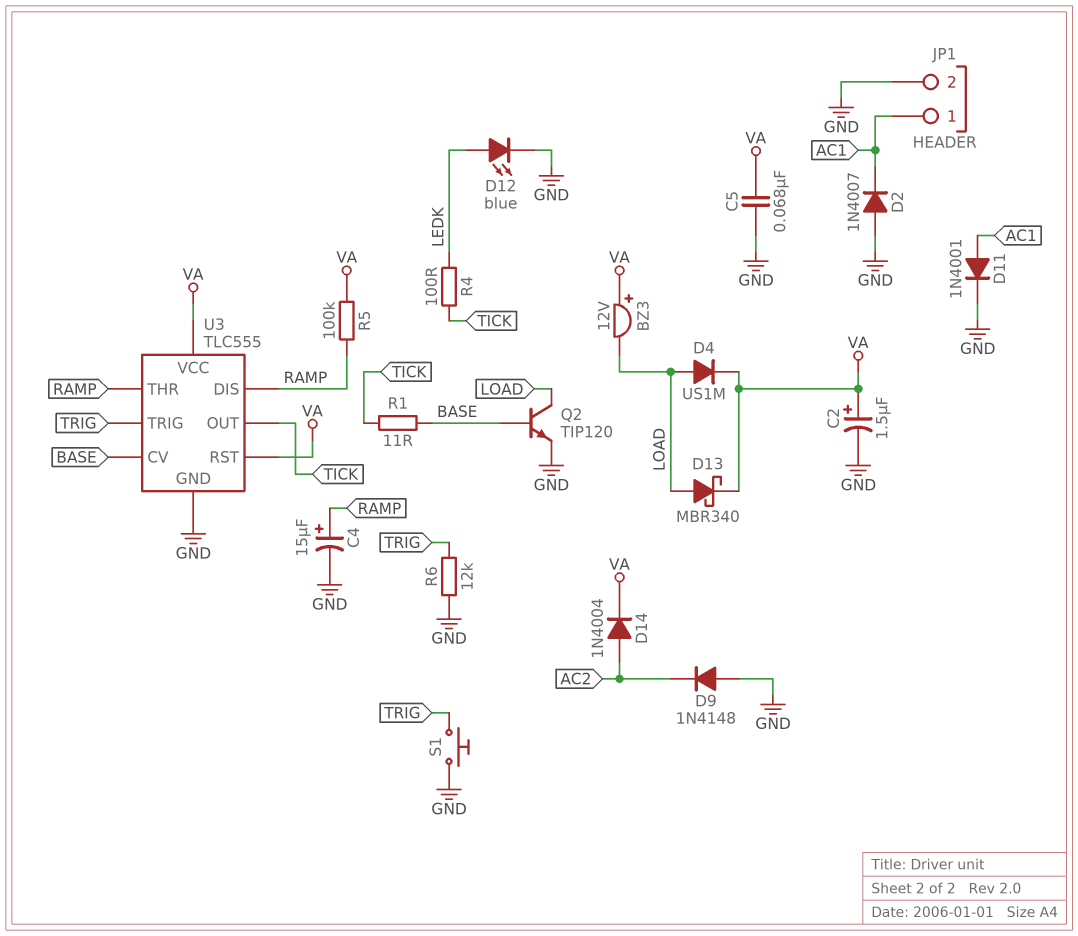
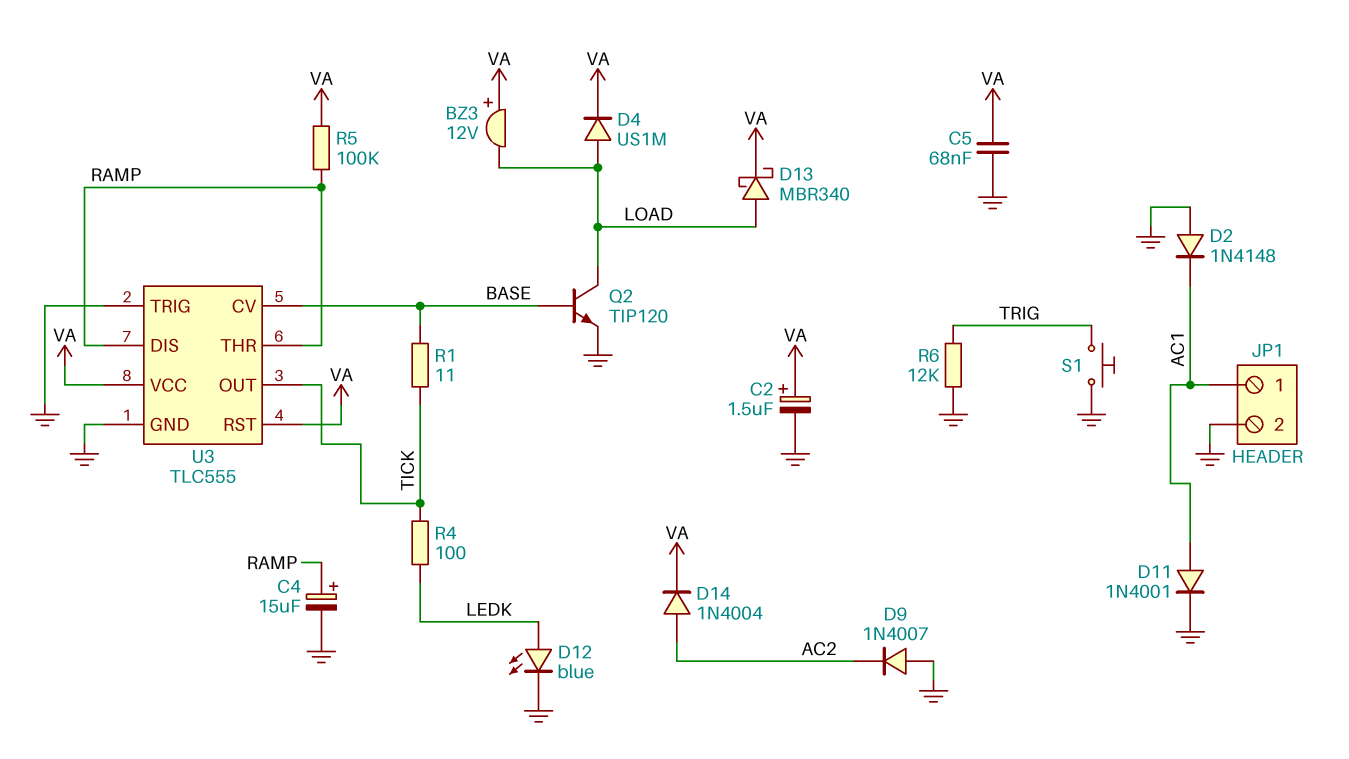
D2: diode 1N4007 (A GND, K AC1) -> diode 1N4148 (A GND, K AC1)
D9: diode 1N4148 (A GND, K AC2) -> diode 1N4007 (A GND, K AC2)
U3 pin TRIG: TRIG -> GND

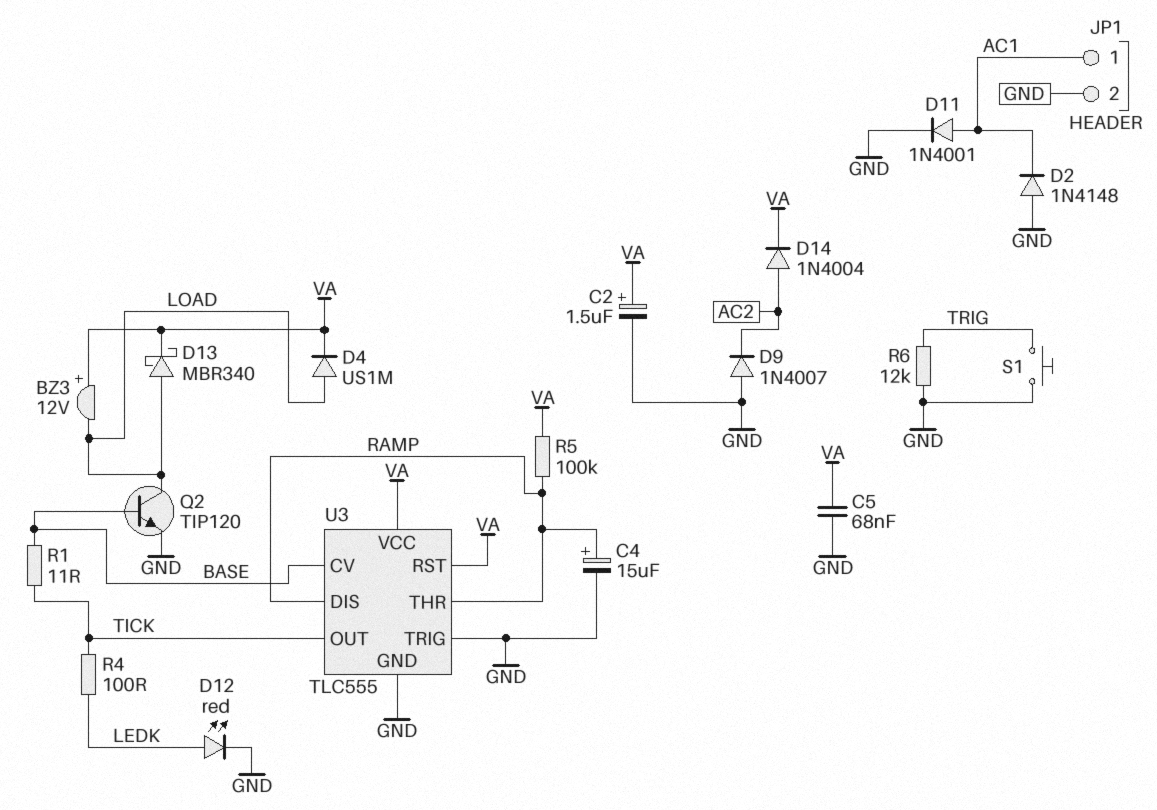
D12: LED blue (A LEDK, K GND) -> LED red (A LEDK, K GND)

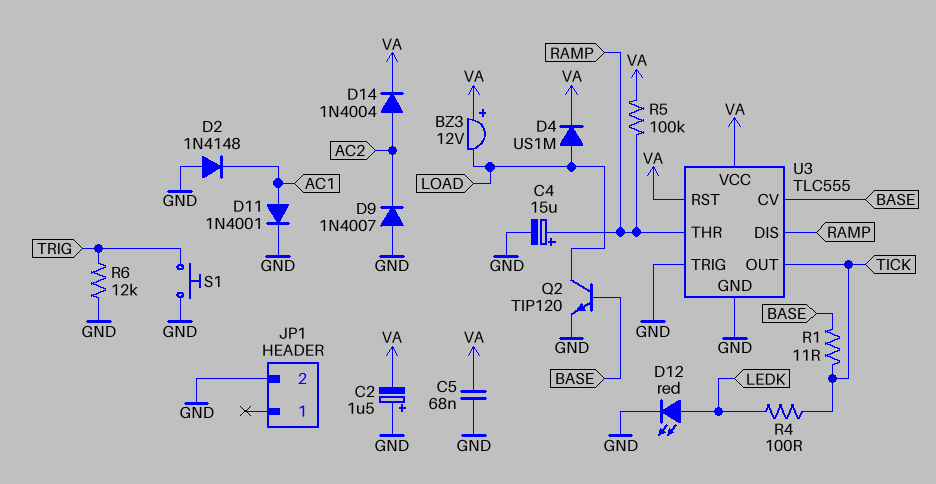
C2: 1.5uF (plus VA, minus GND) -> 1.5uF (plus GND, minus VA)
D13: schottky MBR340 (A LOAD, K VA) -> none
JP1 pin 1: AC1 -> none

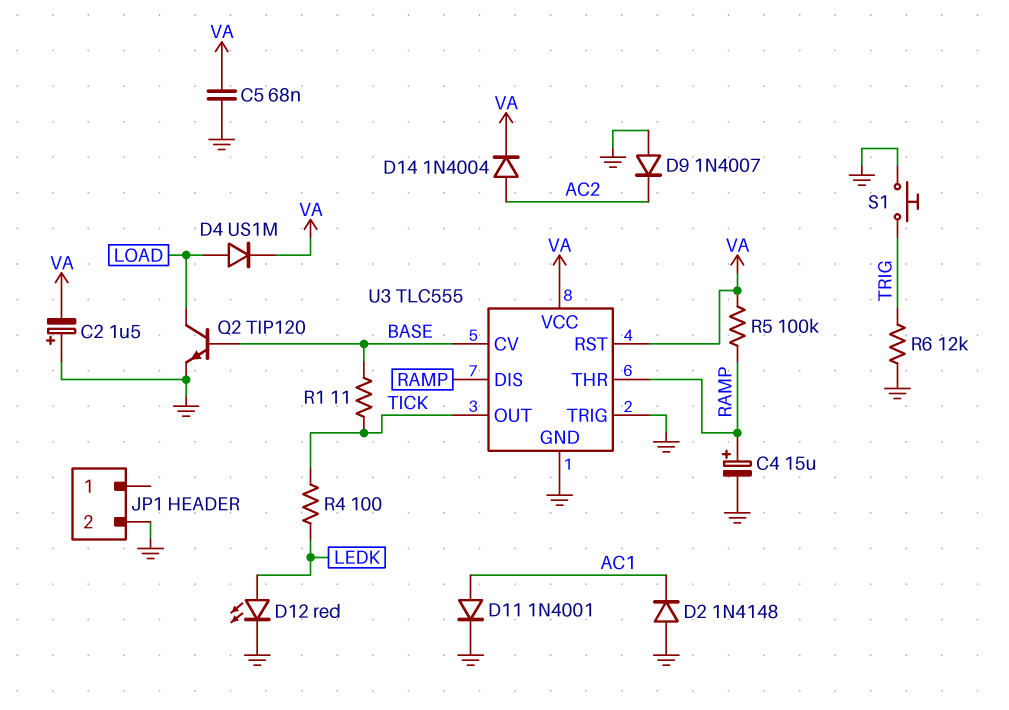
BZ3: buzzer 12V (plus VA, minus LOAD) -> none

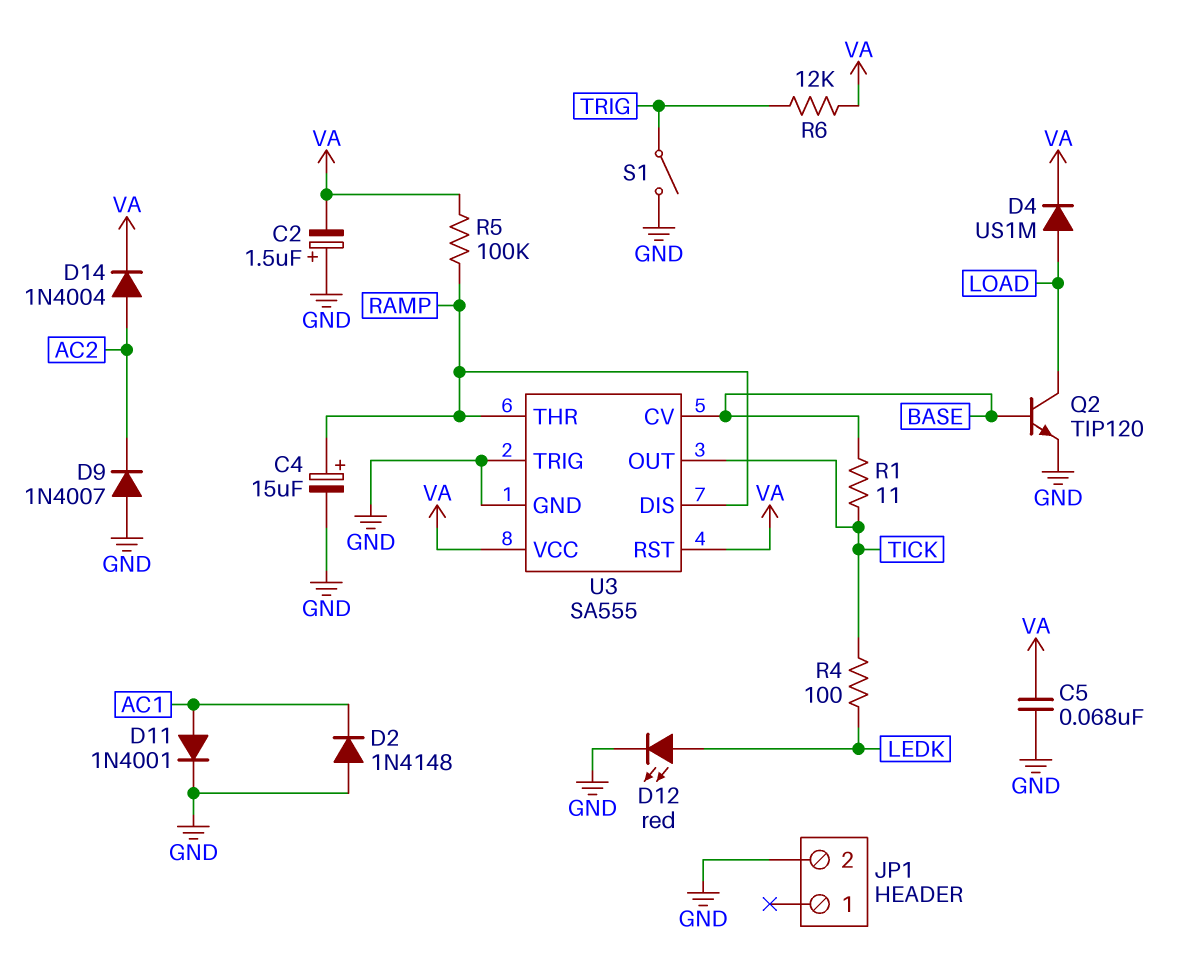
R6: 12k (GND, TRIG) -> 12k (TRIG, VA)
S1: button (GND, TRIG) -> switch (GND, TRIG)
U3: TLC555 -> SA555

